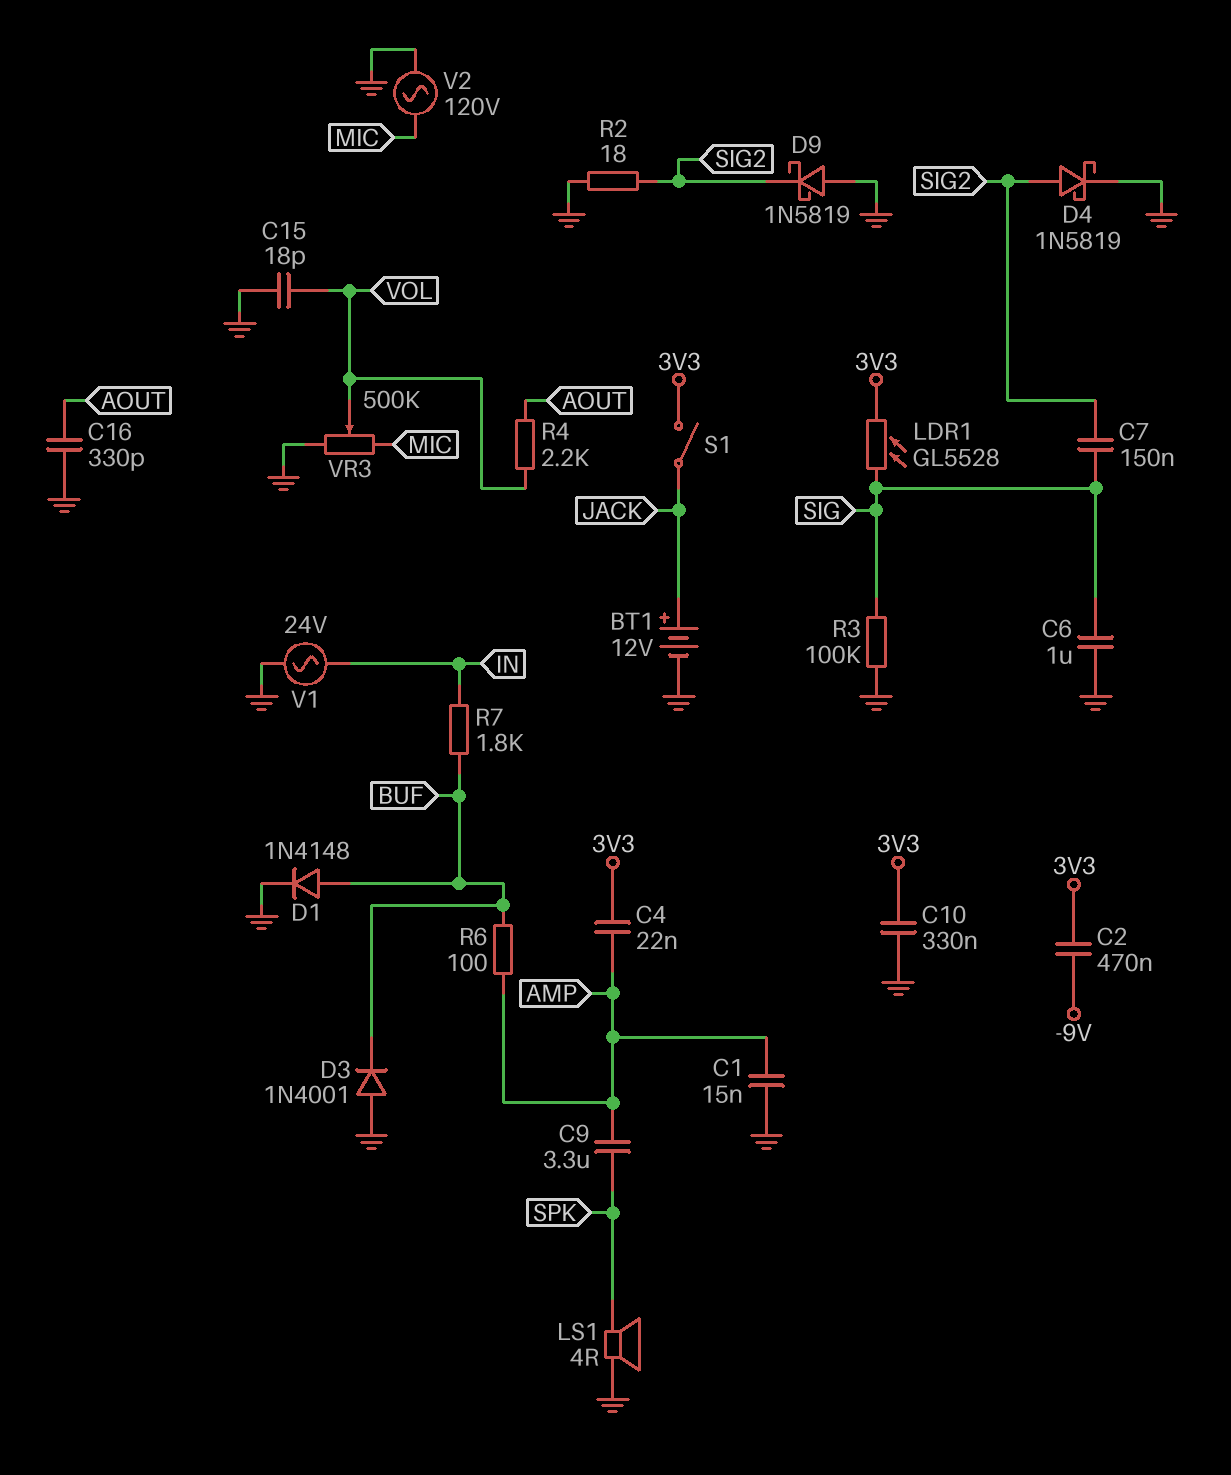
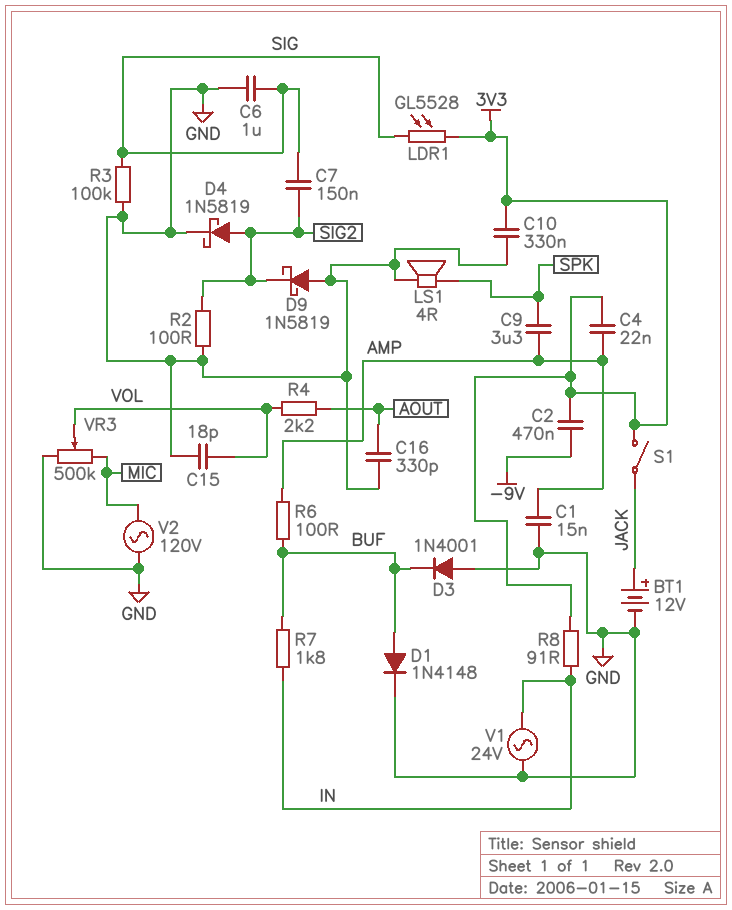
R2: 18 (GND, SIG2) -> 100 (GND, SIG2)
R8: none -> 91 (3V3, IN)

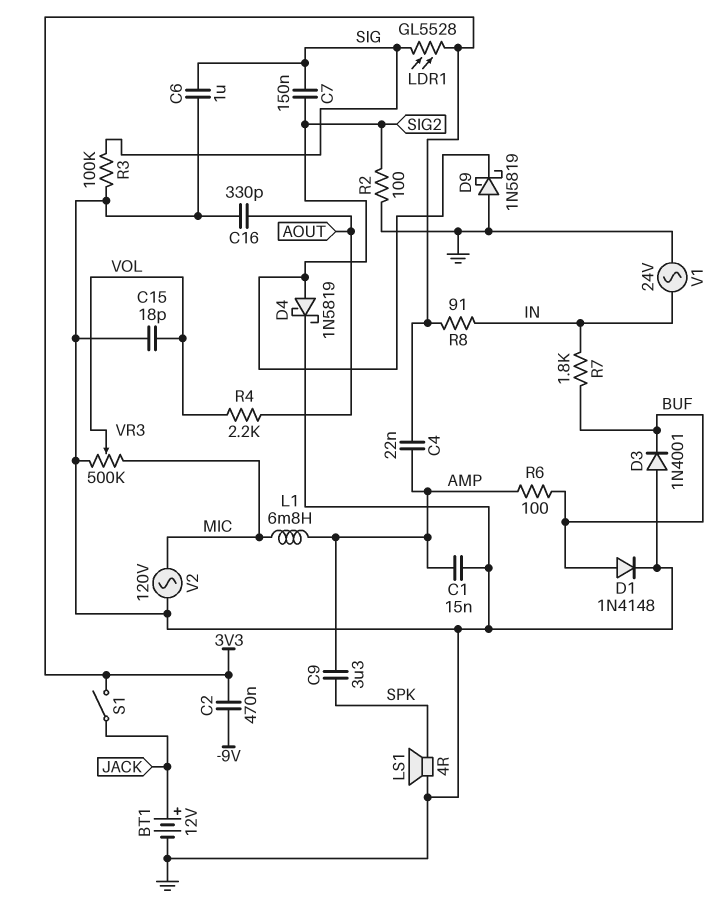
C10: 330nF (3V3, GND) -> none
L1: none -> 6.8mH (AMP, MIC)

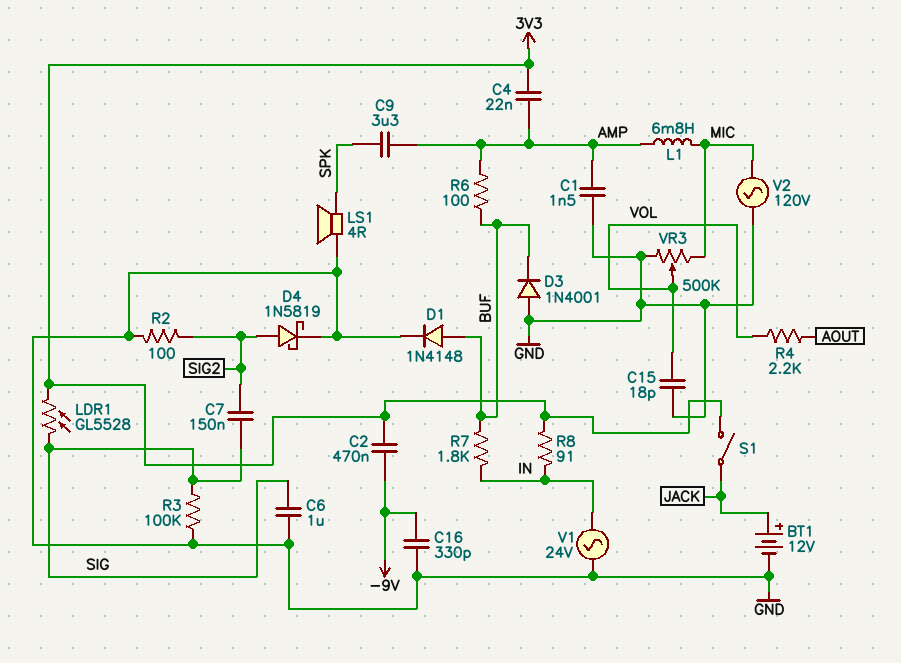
C1: 15nF (AMP, GND) -> 1.5nF (AMP, GND)
C16: 330pF (AOUT, GND) -> 330pF (-9V, GND)
D9: schottky 1N5819 (A GND, K SIG2) -> none

